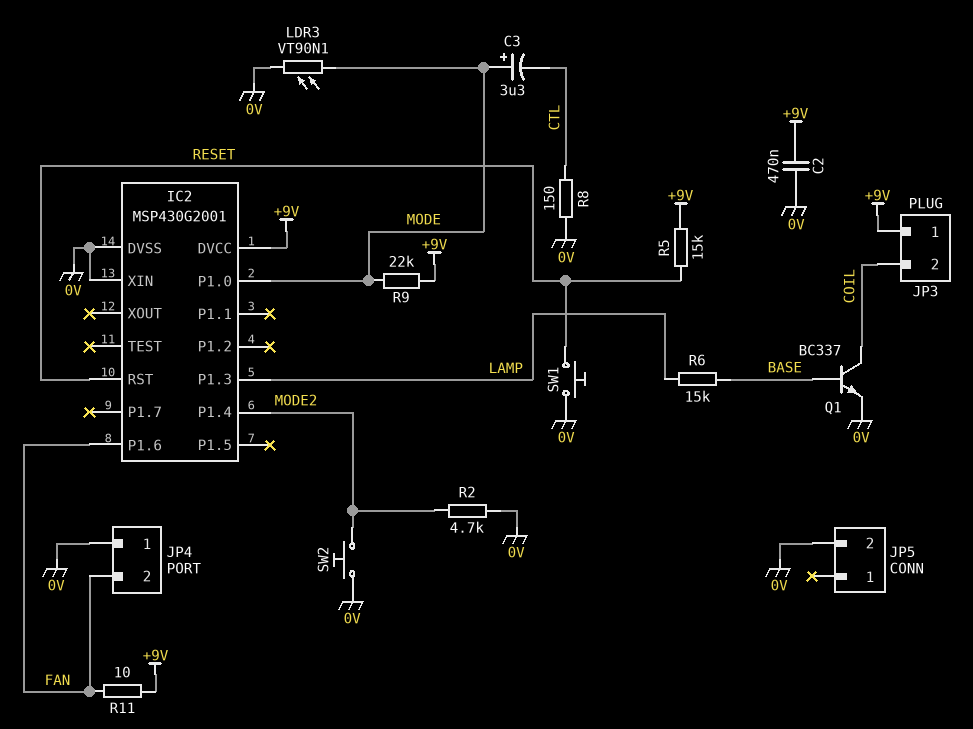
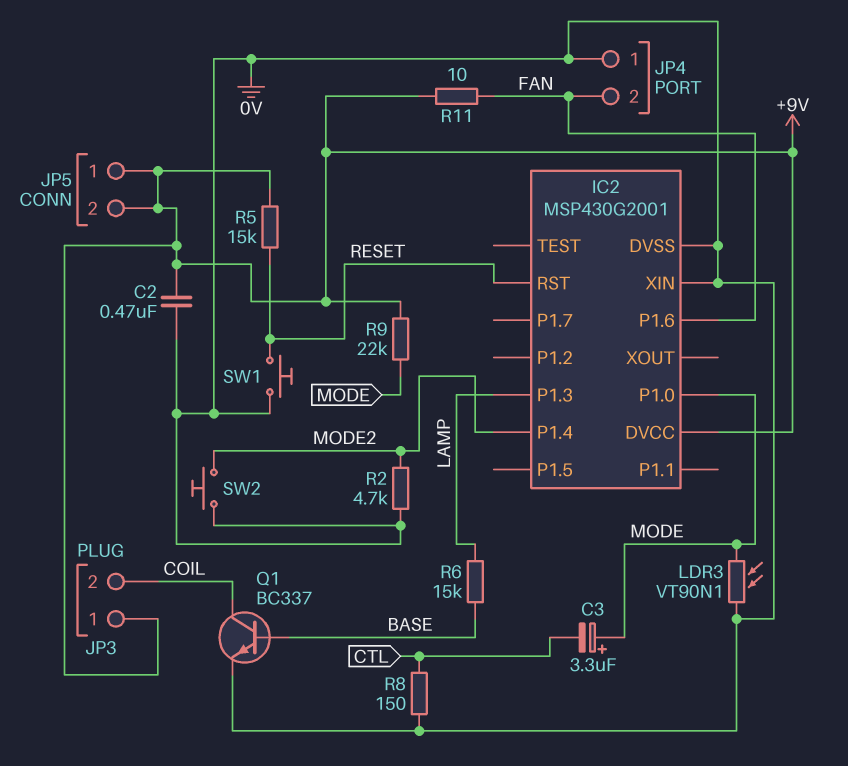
JP5 pin 1: none -> +9V
JP5 pin 2: 0V -> +9V

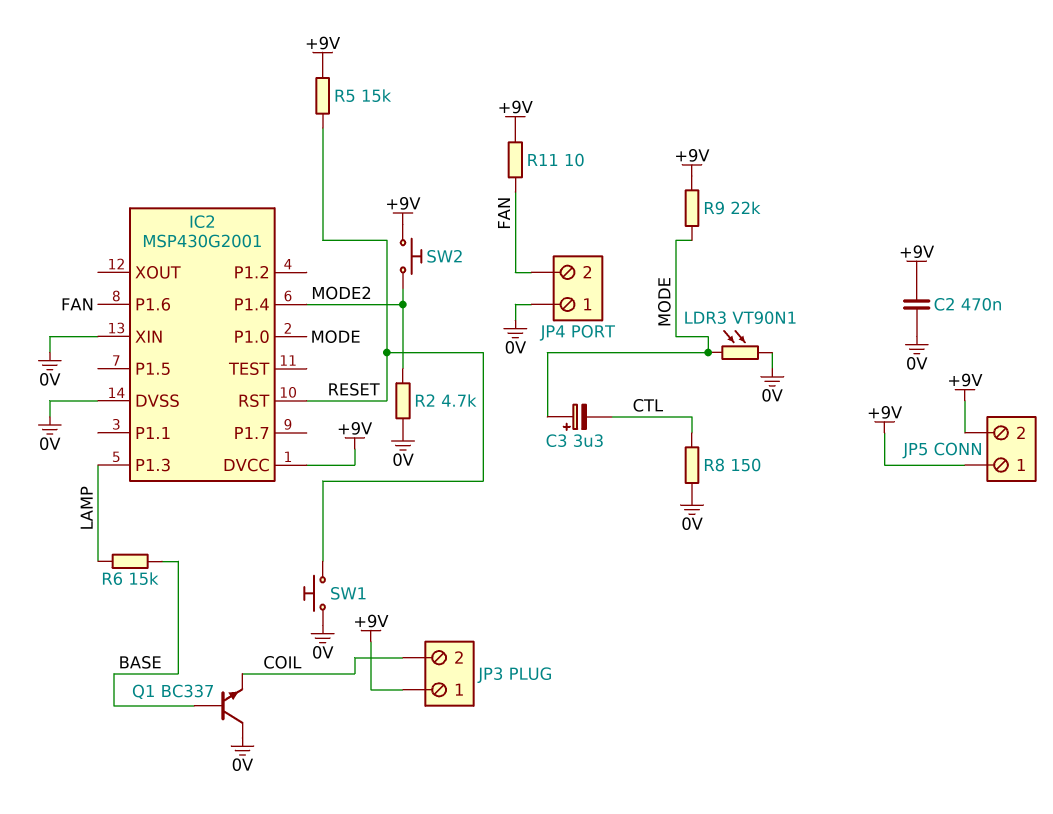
Q1: NPN BC337 (B BASE, C COIL, E 0V) -> NPN BC337 (B BASE, C 0V, E COIL)
SW2: button (0V, MODE2) -> button (+9V, MODE2)

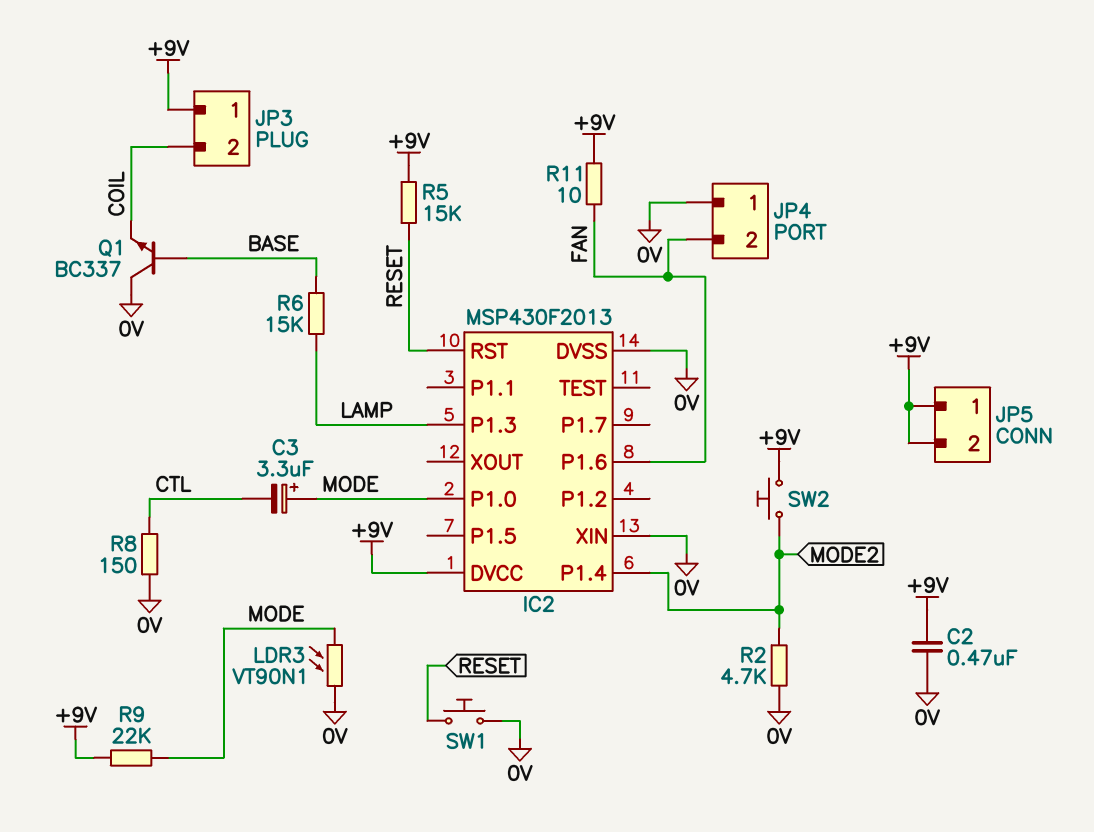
IC2: MSP430G2001 -> MSP430F2013

